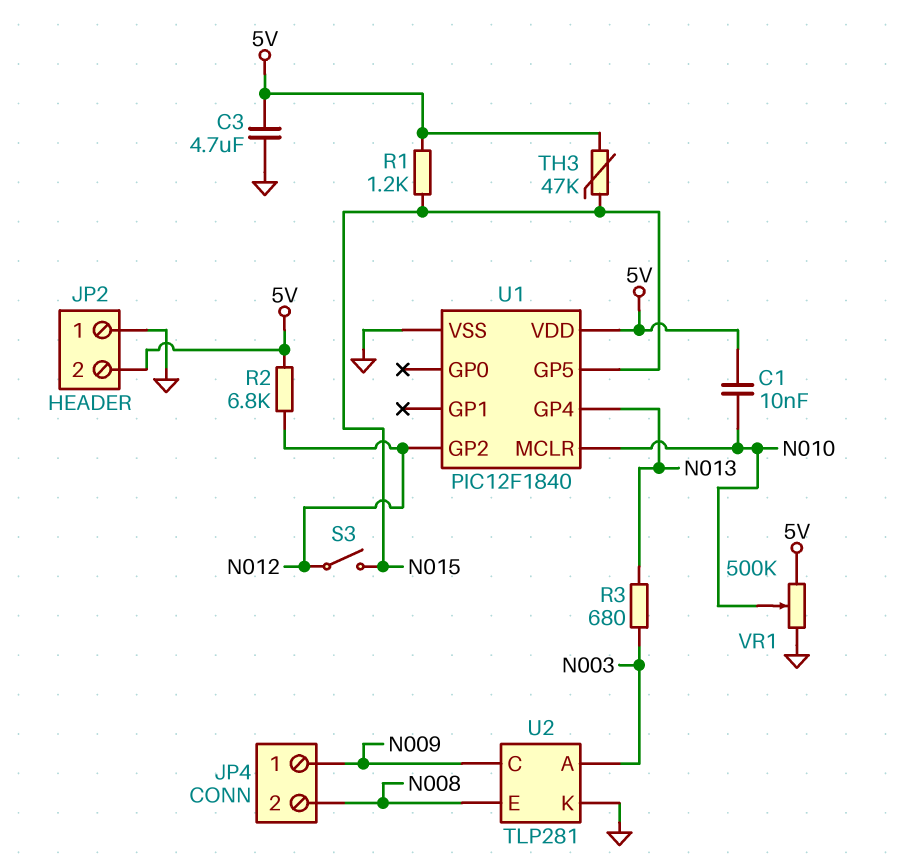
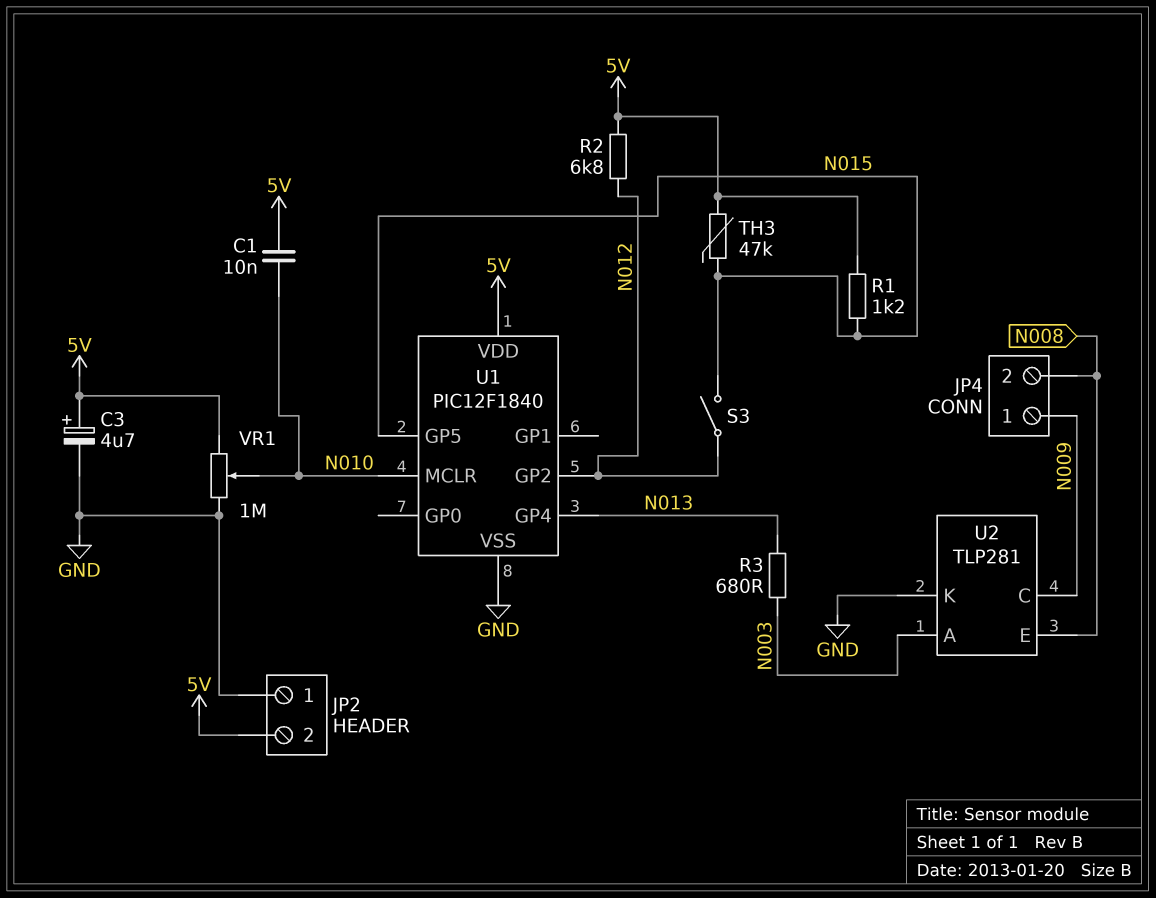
C3: 4.7uF (5V, GND) -> 4.7uF (plus 5V, minus GND)
VR1: 500k (5V, GND, wiper N010) -> 1M (5V, GND, wiper N010)

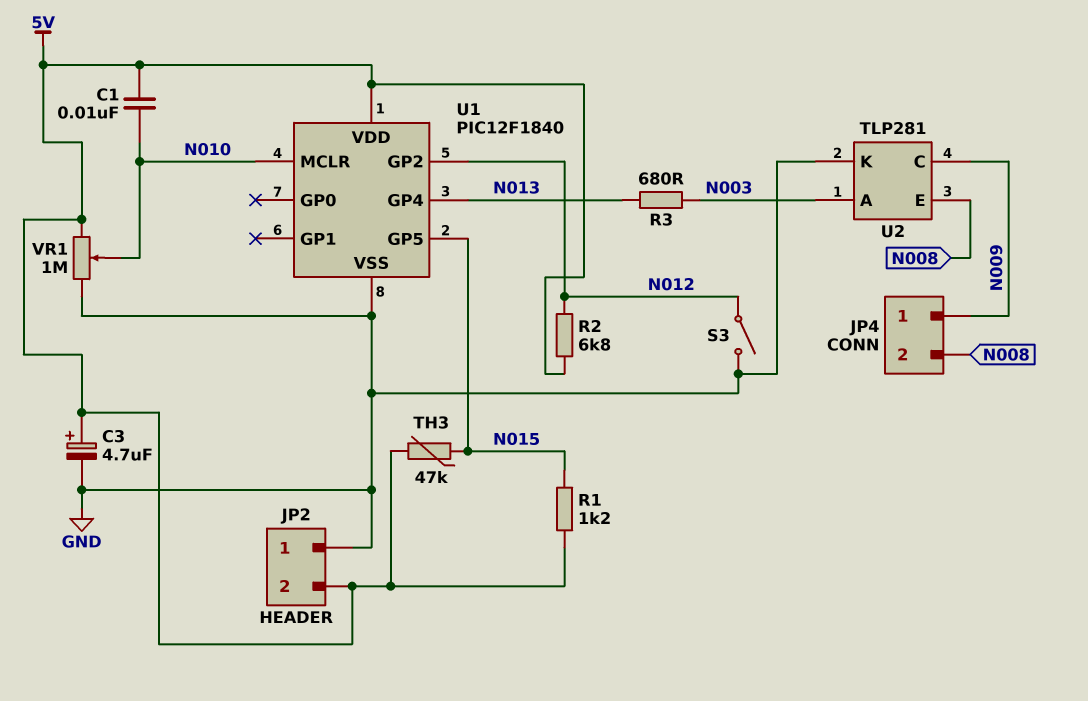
S3: switch (N012, N015) -> switch (GND, N012)

